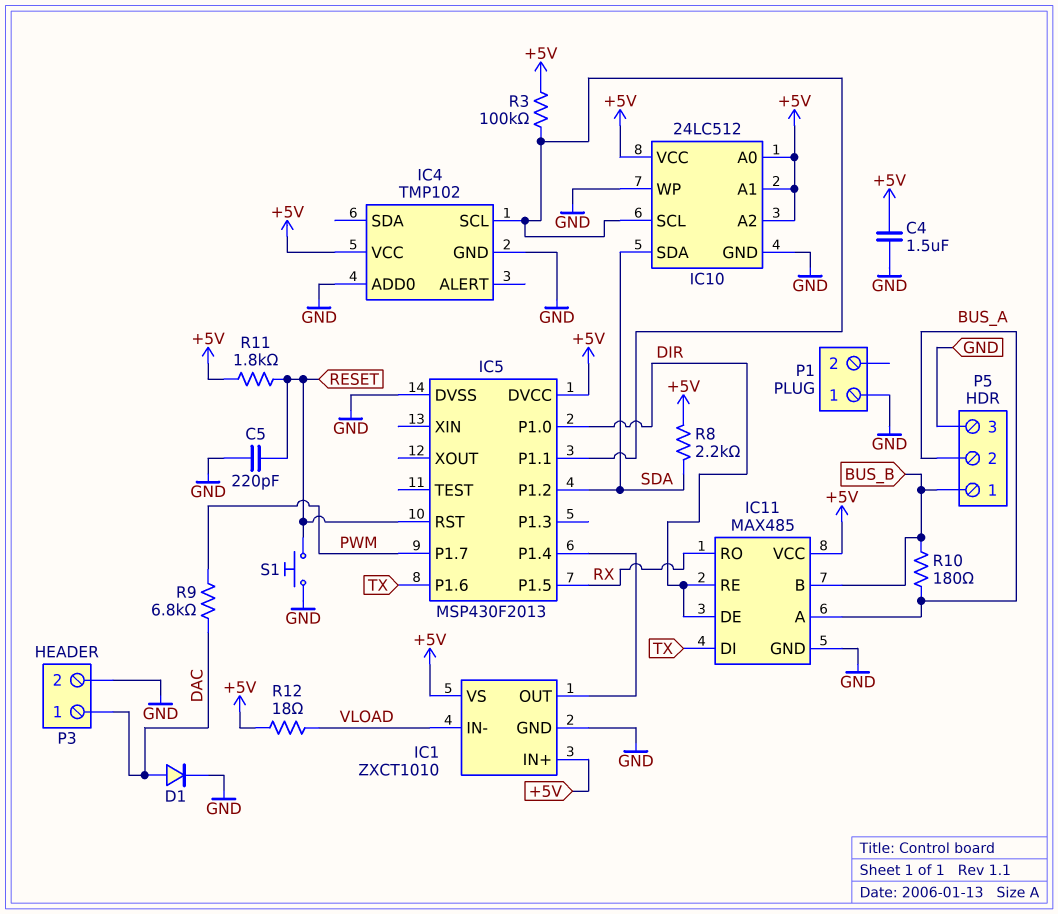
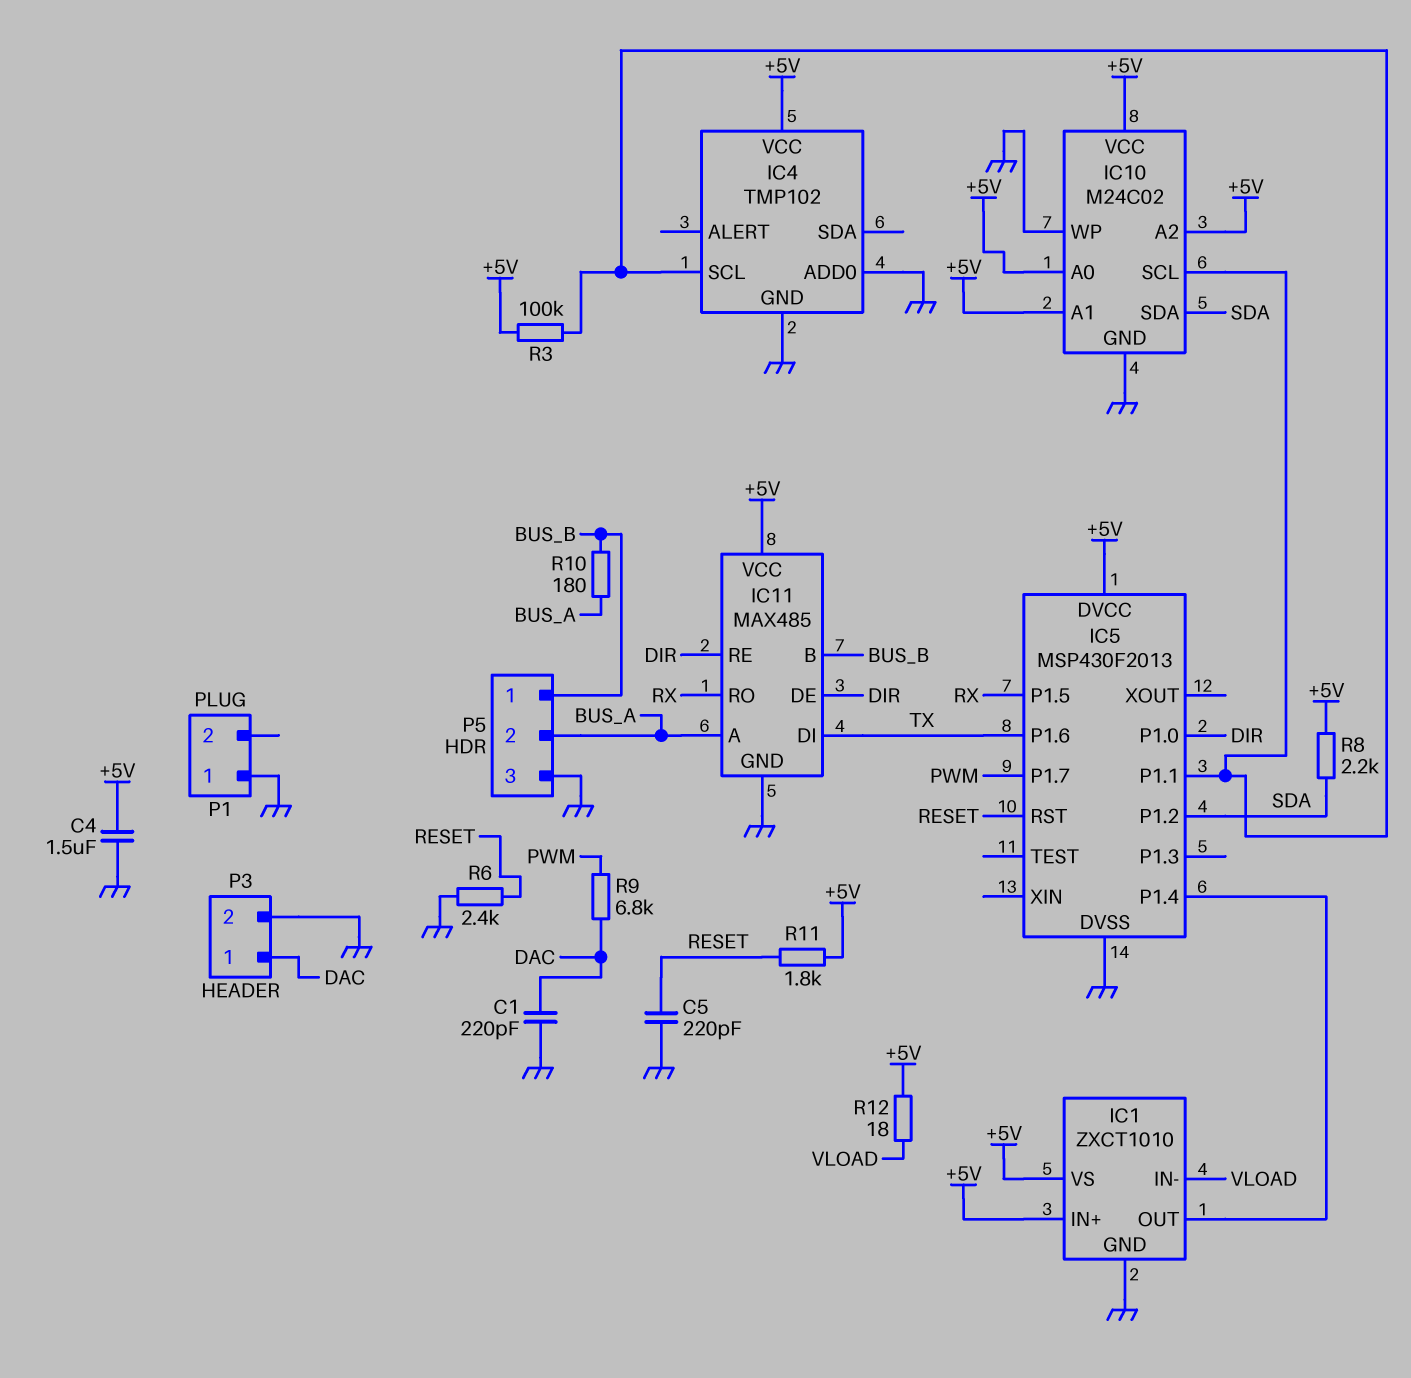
C1: none -> 220pF (DAC, GND)
D1: diode (A DAC, K GND) -> none
IC10: 24LC512 -> M24C02
R6: none -> 2.4k (GND, RESET)
S1: button (GND, RESET) -> none

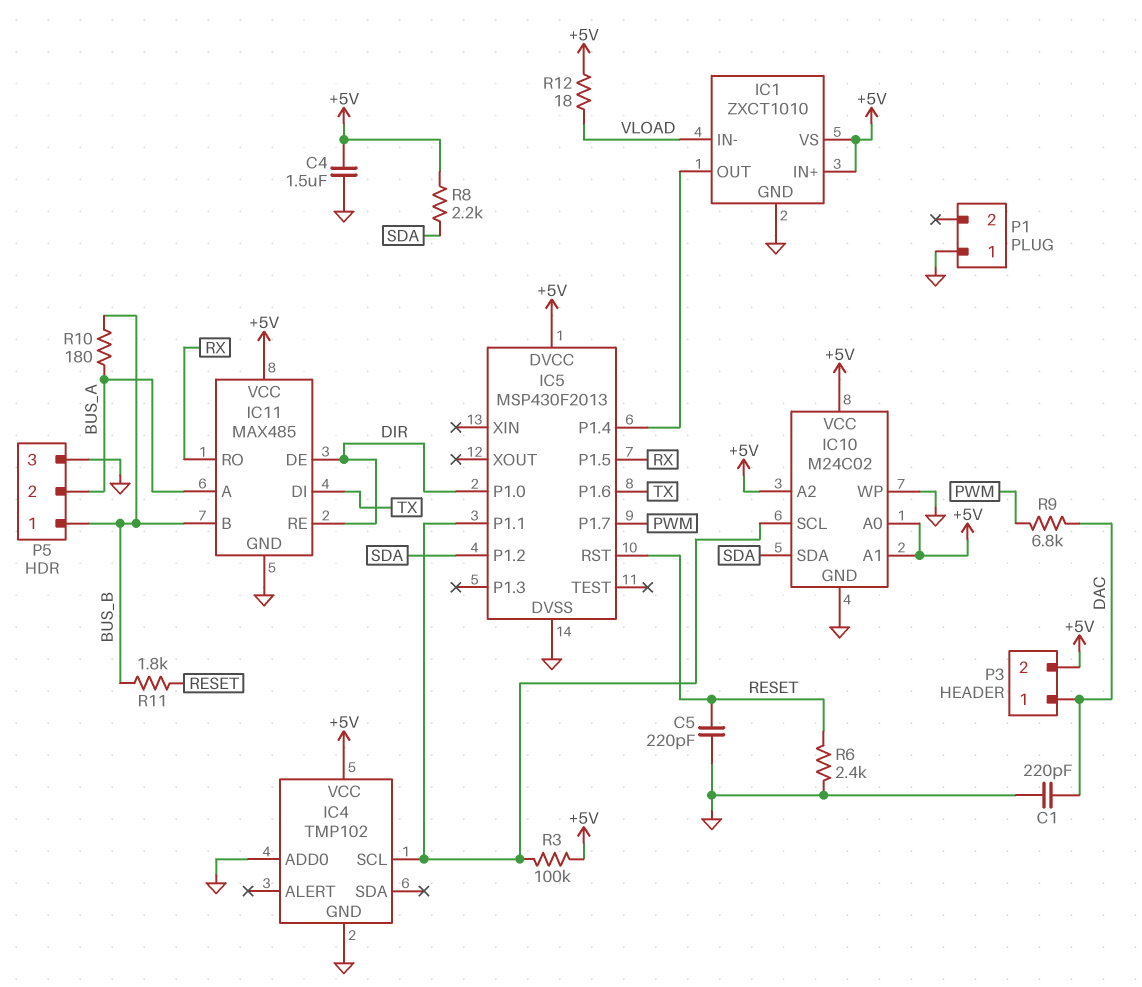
P3 pin 2: GND -> +5V
R11: 1.8k (+5V, RESET) -> 1.8k (BUS_B, RESET)

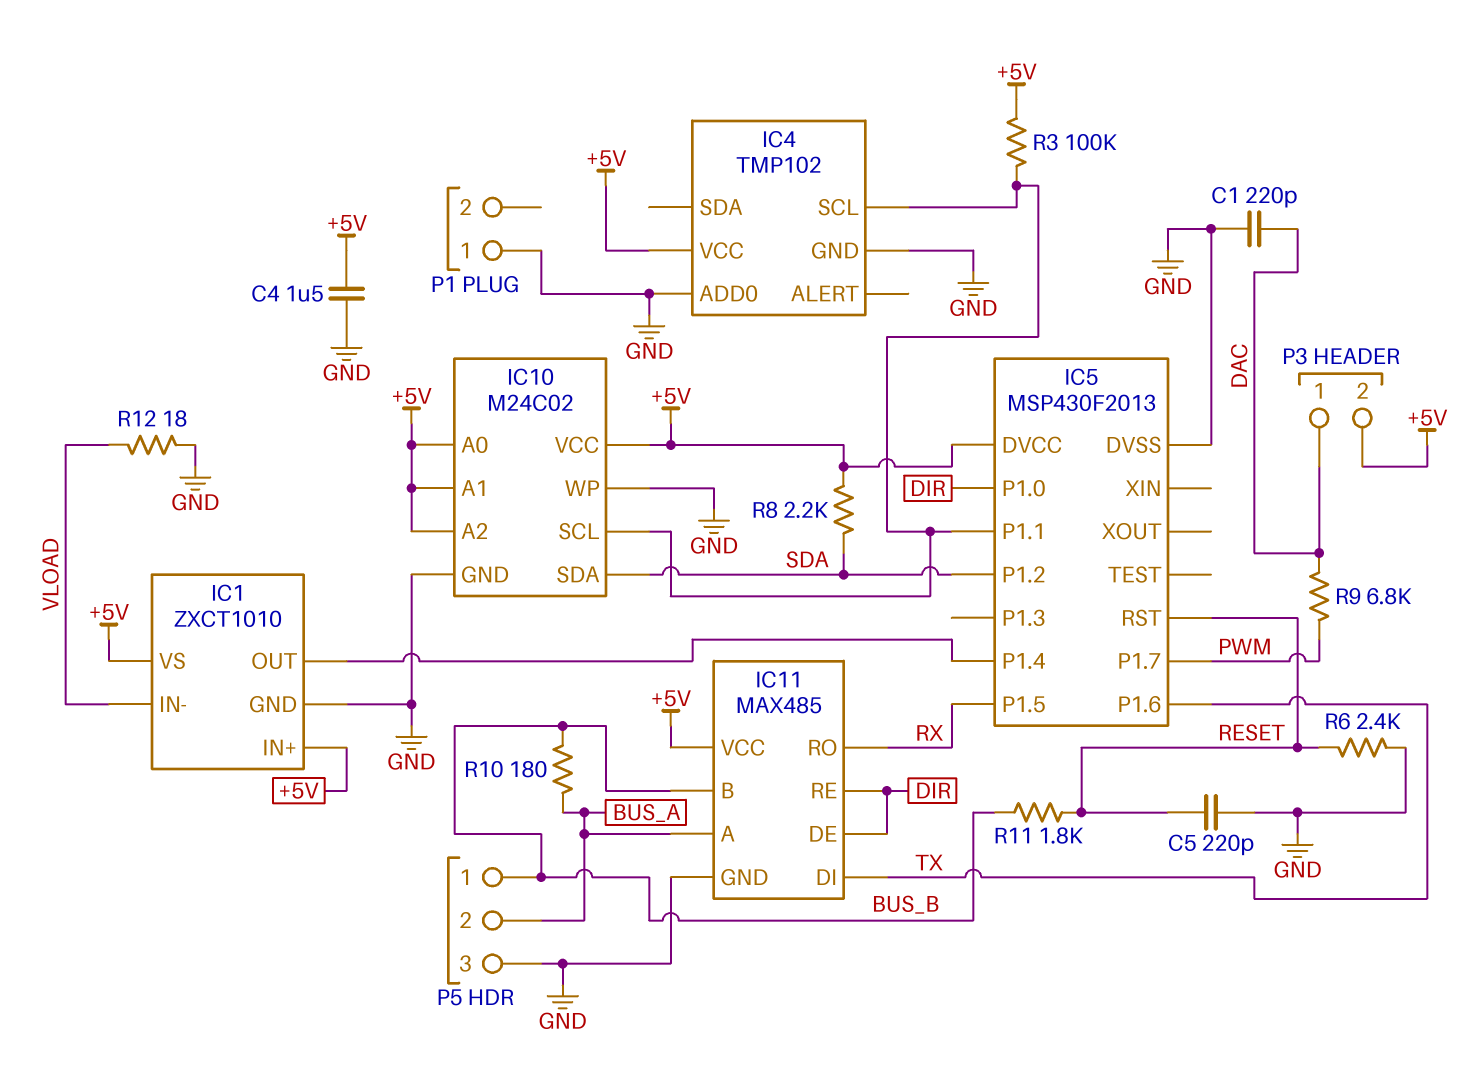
R12: 18 (+5V, VLOAD) -> 18 (GND, VLOAD)

